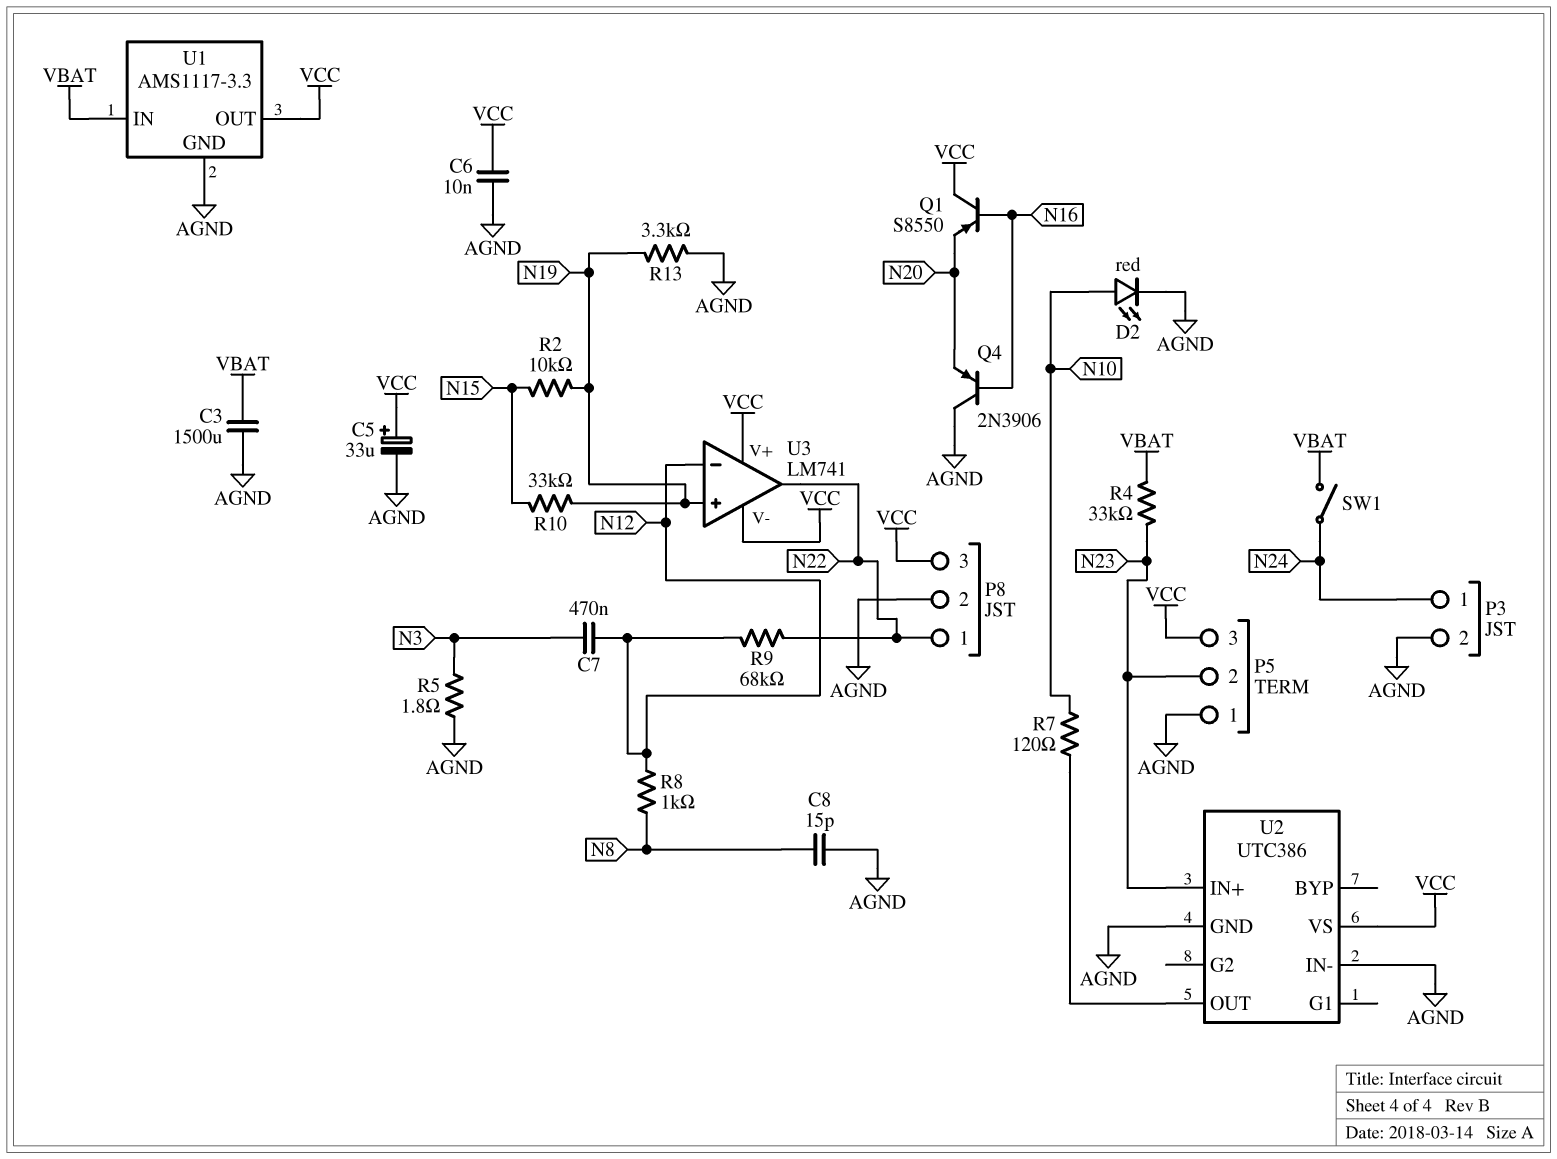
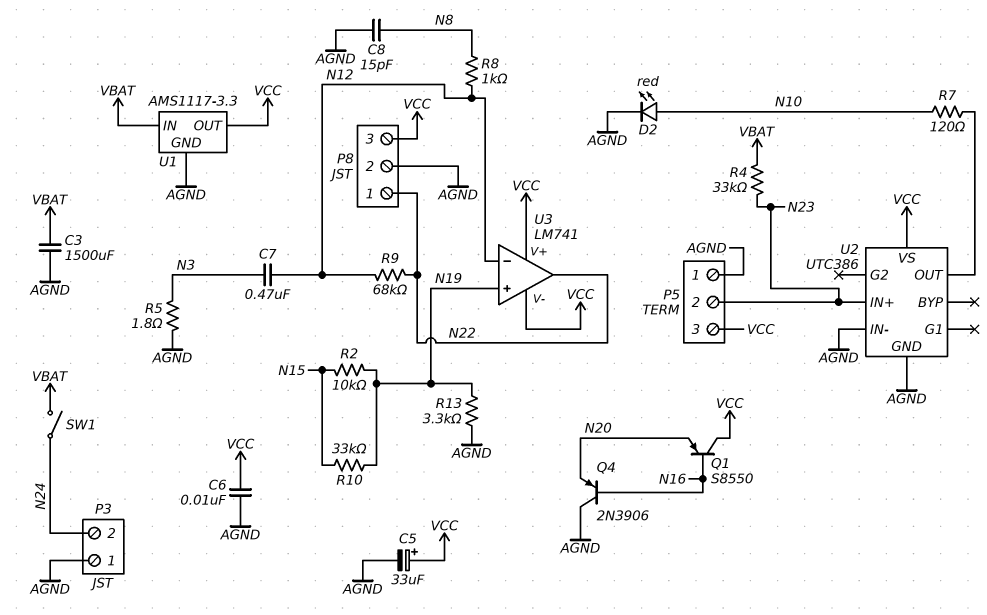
P3 pin 1: N24 -> AGND
P3 pin 2: AGND -> N24

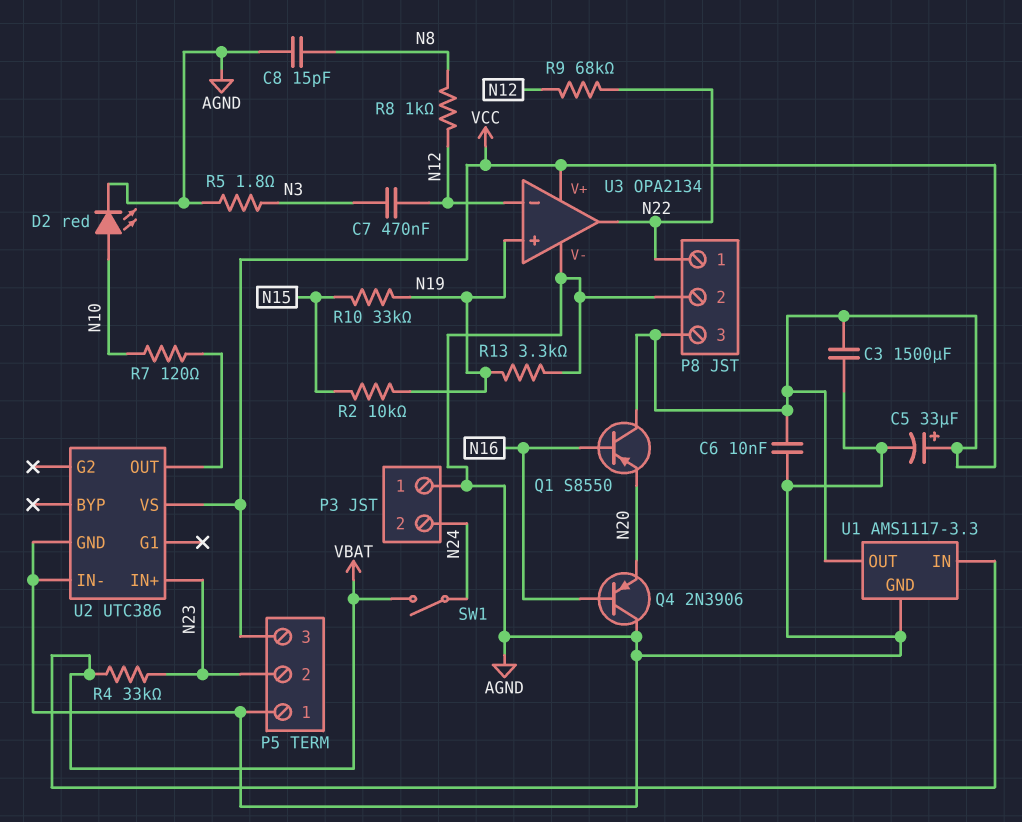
C3: 1500uF (AGND, VBAT) -> 1500uF (AGND, VCC)
U3: LM741 -> OPA2134
U3 pin V-: VCC -> AGND

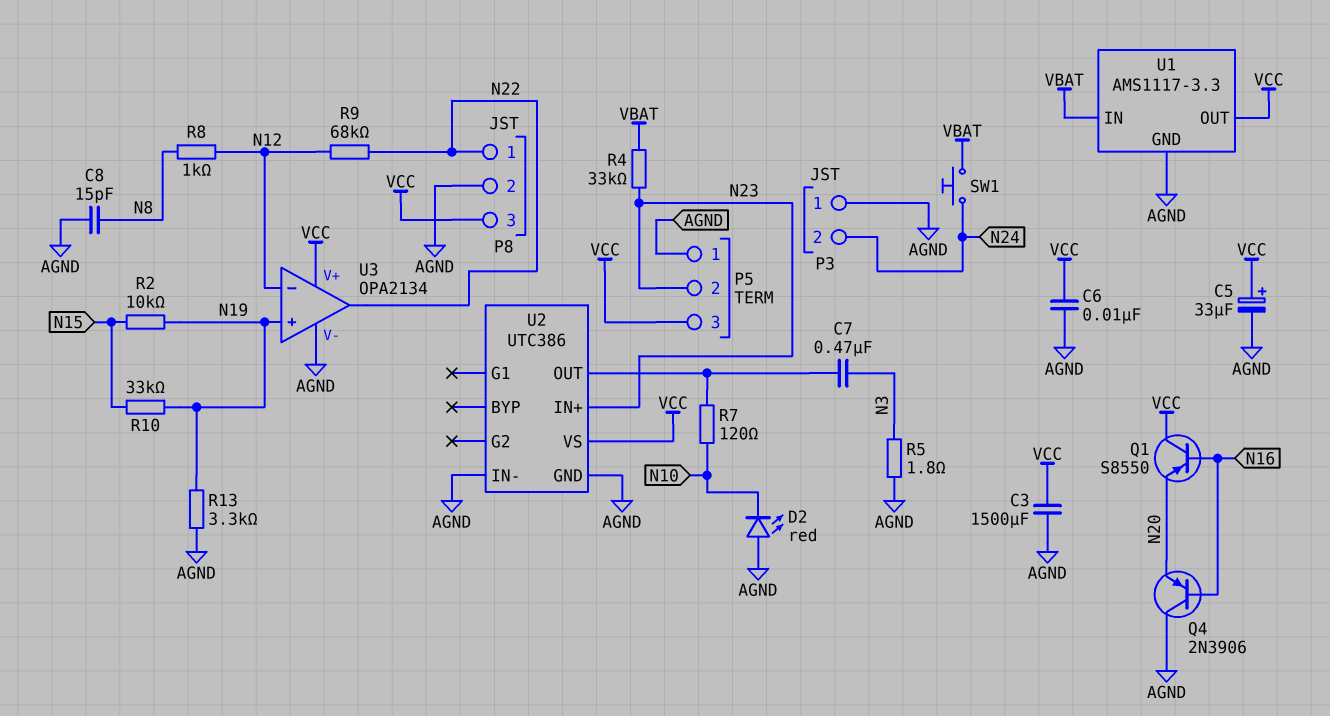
C7: 470nF (N3, N12) -> 470nF (N3, U2/OUT)
D2: LED red (A N10, K AGND) -> LED red (A AGND, K N10)
SW1: switch (N24, VBAT) -> button (N24, VBAT)

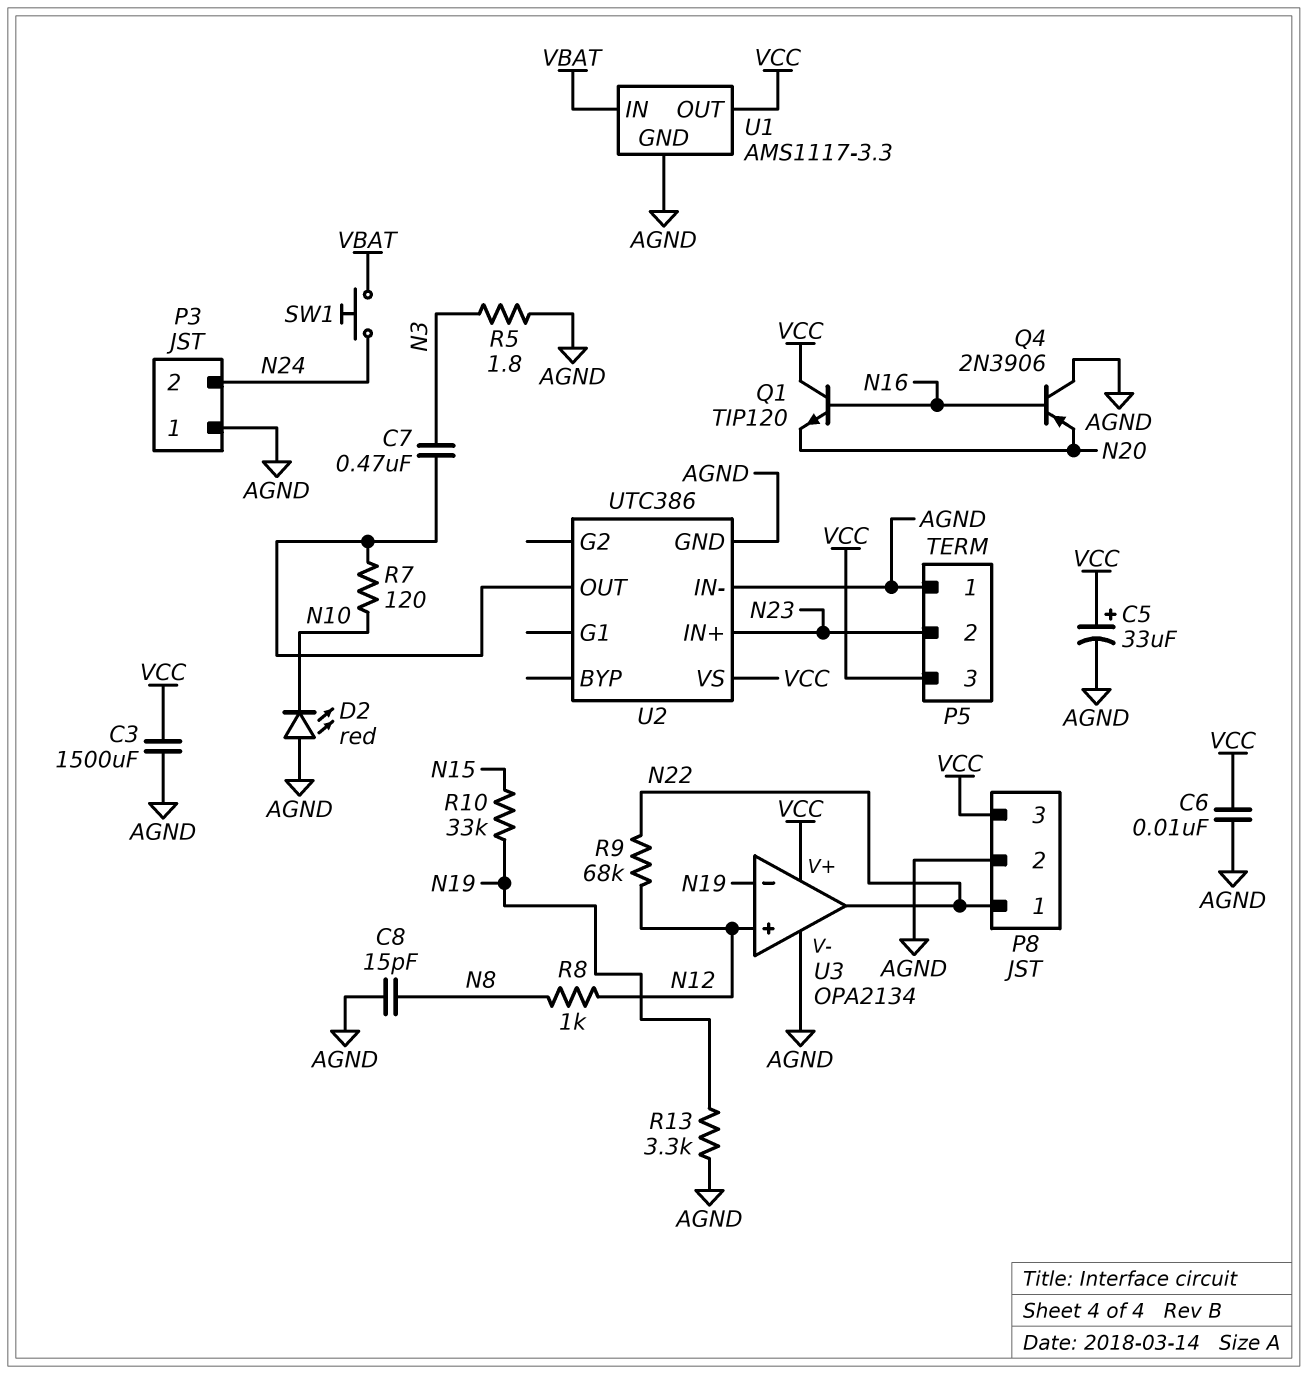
Q1: PNP S8550 (B N16, C VCC, E N20) -> NPN TIP120 (B N16, C VCC, E N20)
R2: 10k (N15, N19) -> none
R4: 33k (N23, VBAT) -> none
U3 pin in+: N19 -> N12
U3 pin in-: N12 -> N19

